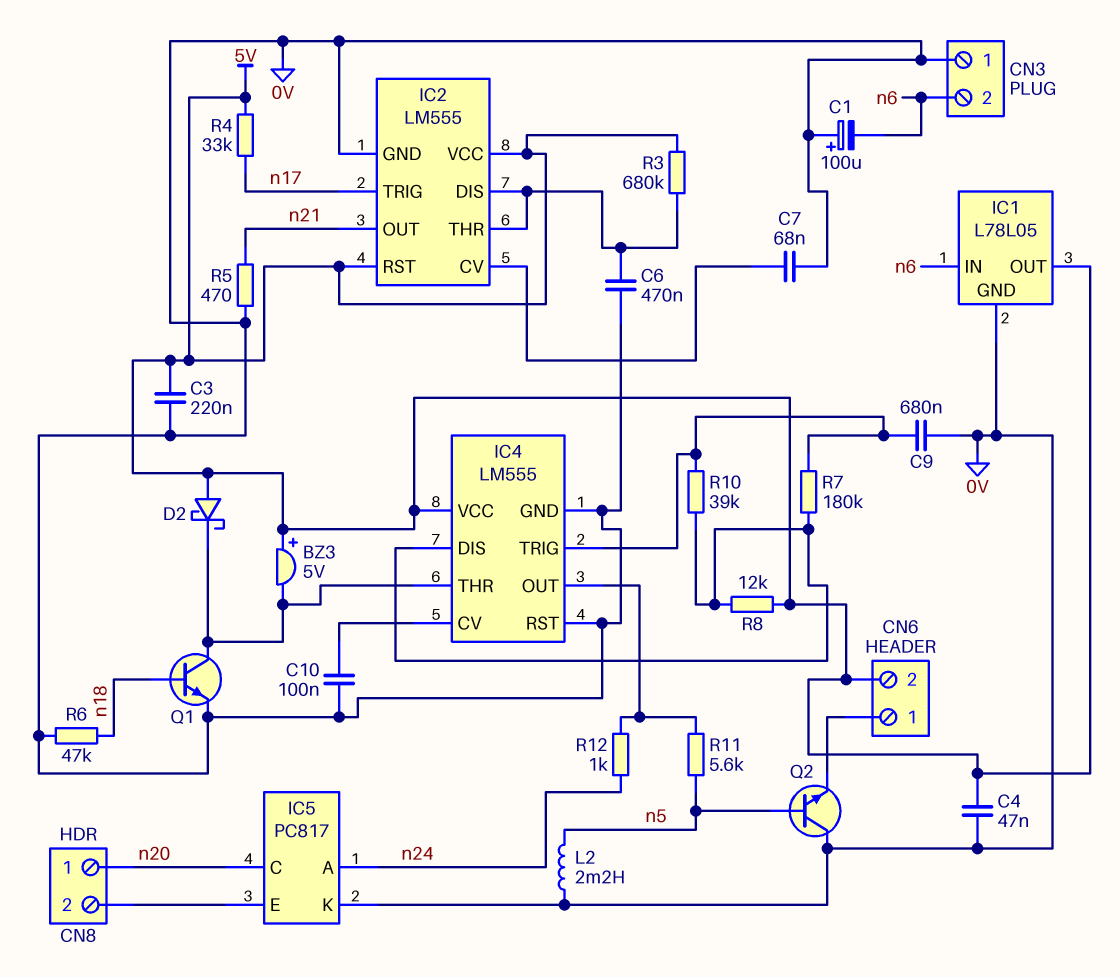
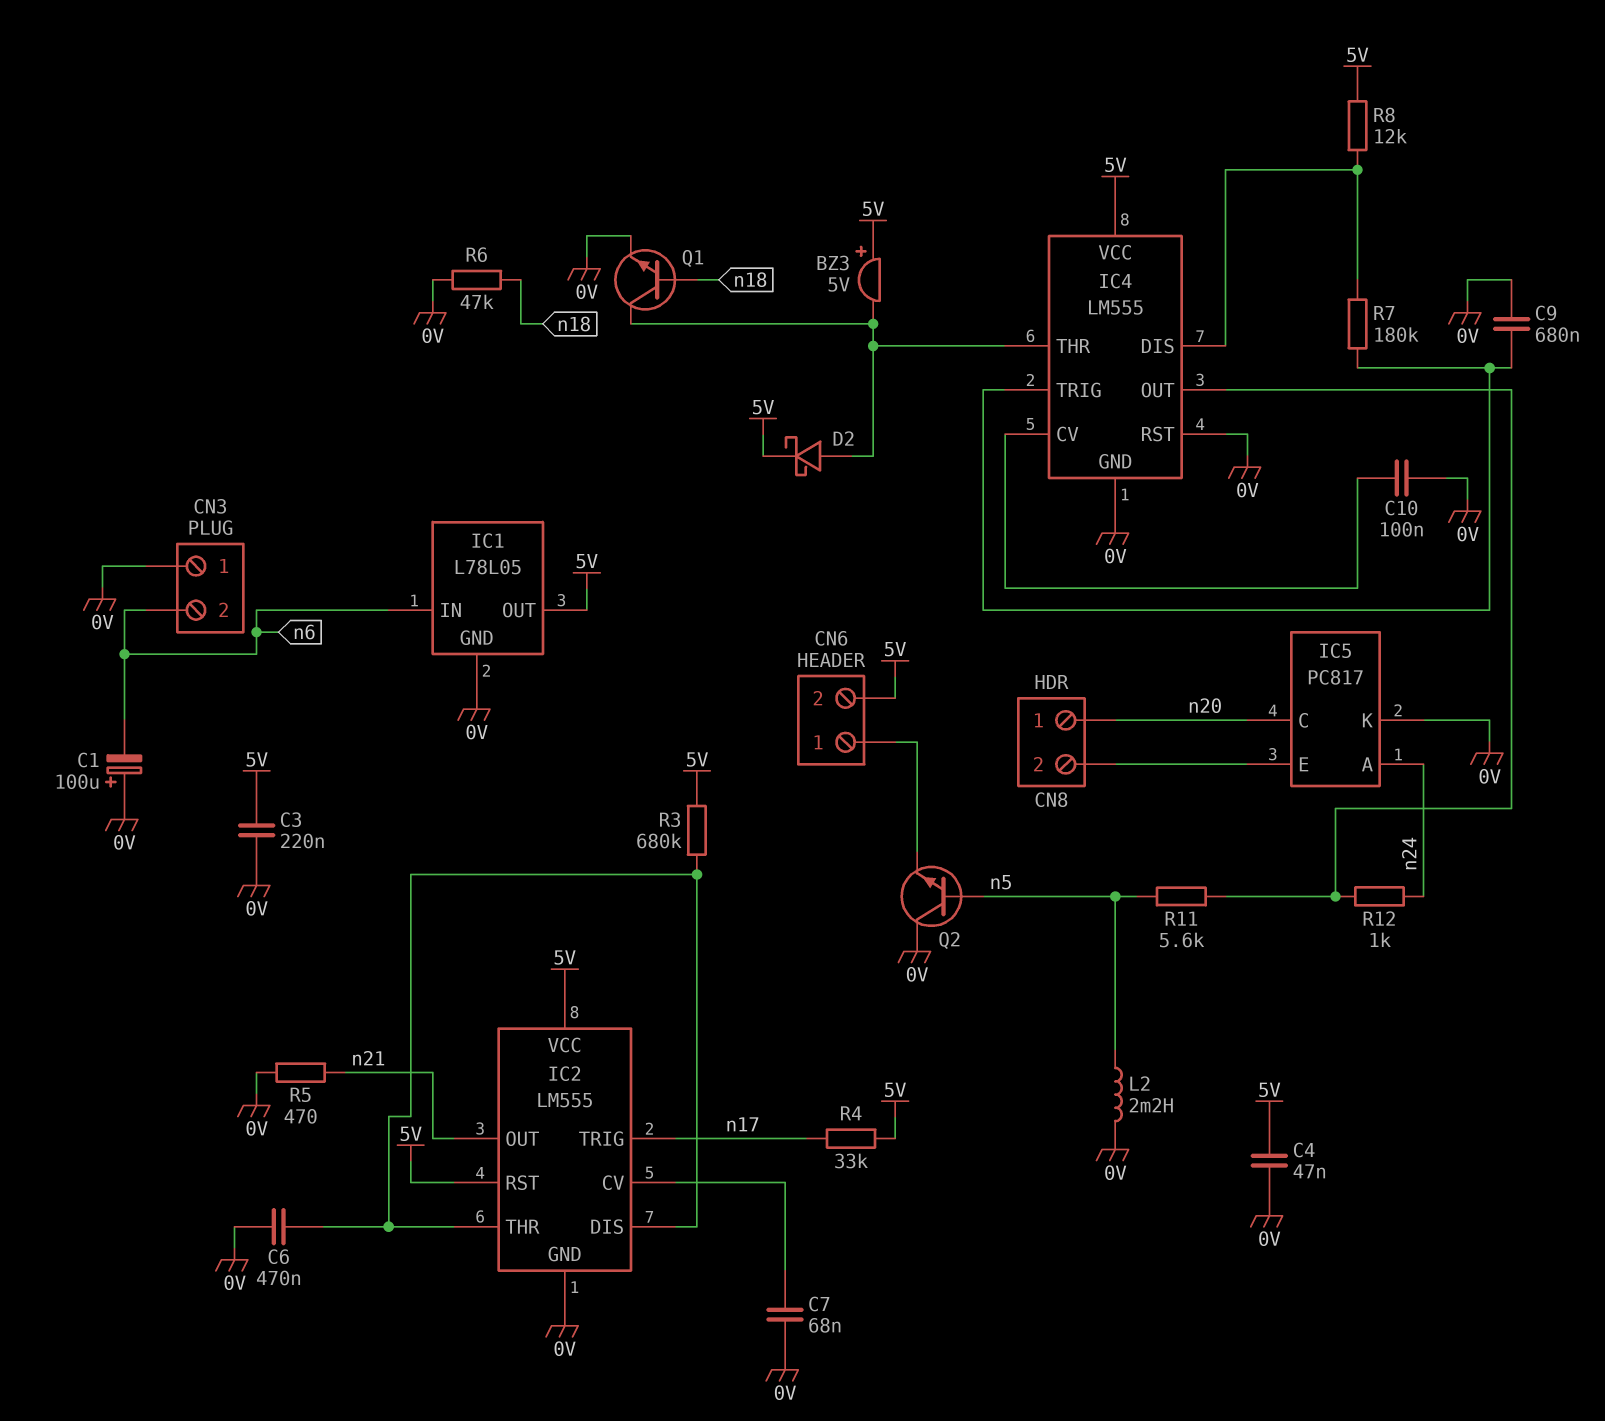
D2: schottky (A 5V, K IC4/THR) -> schottky (A IC4/THR, K 5V)
R10: 39k (IC4/DIS, IC4/TRIG) -> none

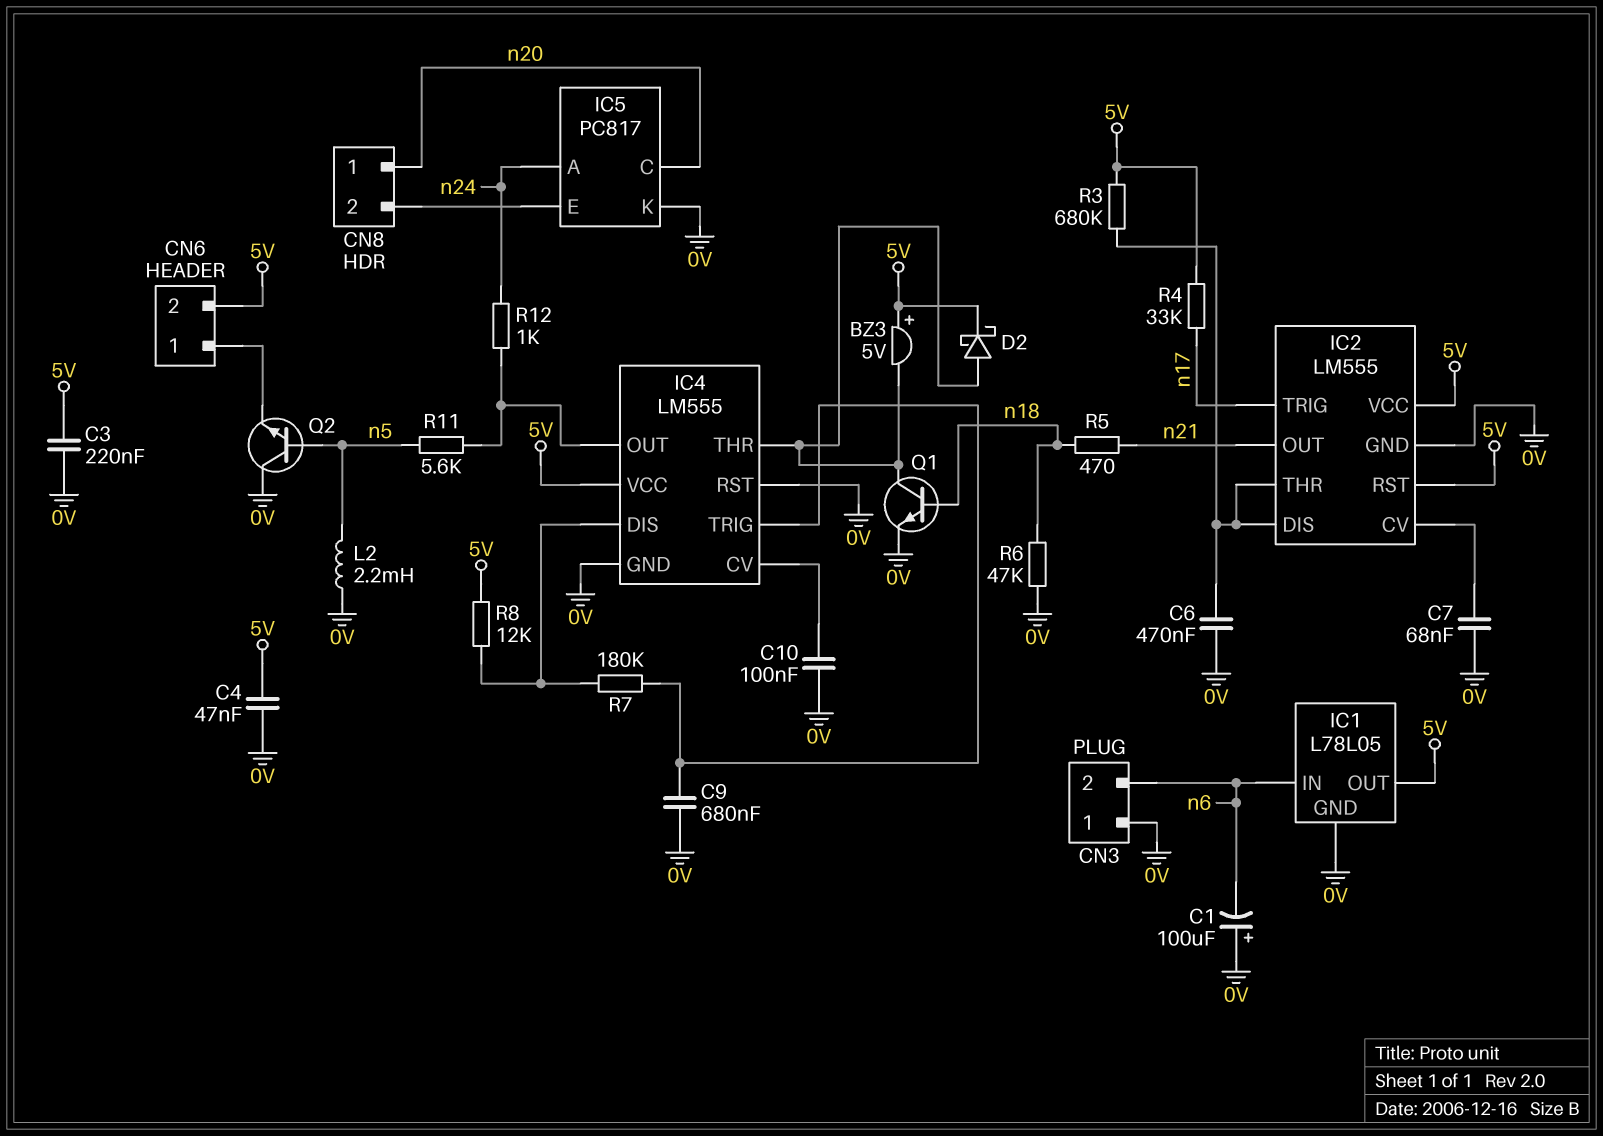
R5: 470 (0V, n21) -> 470 (n18, n21)

